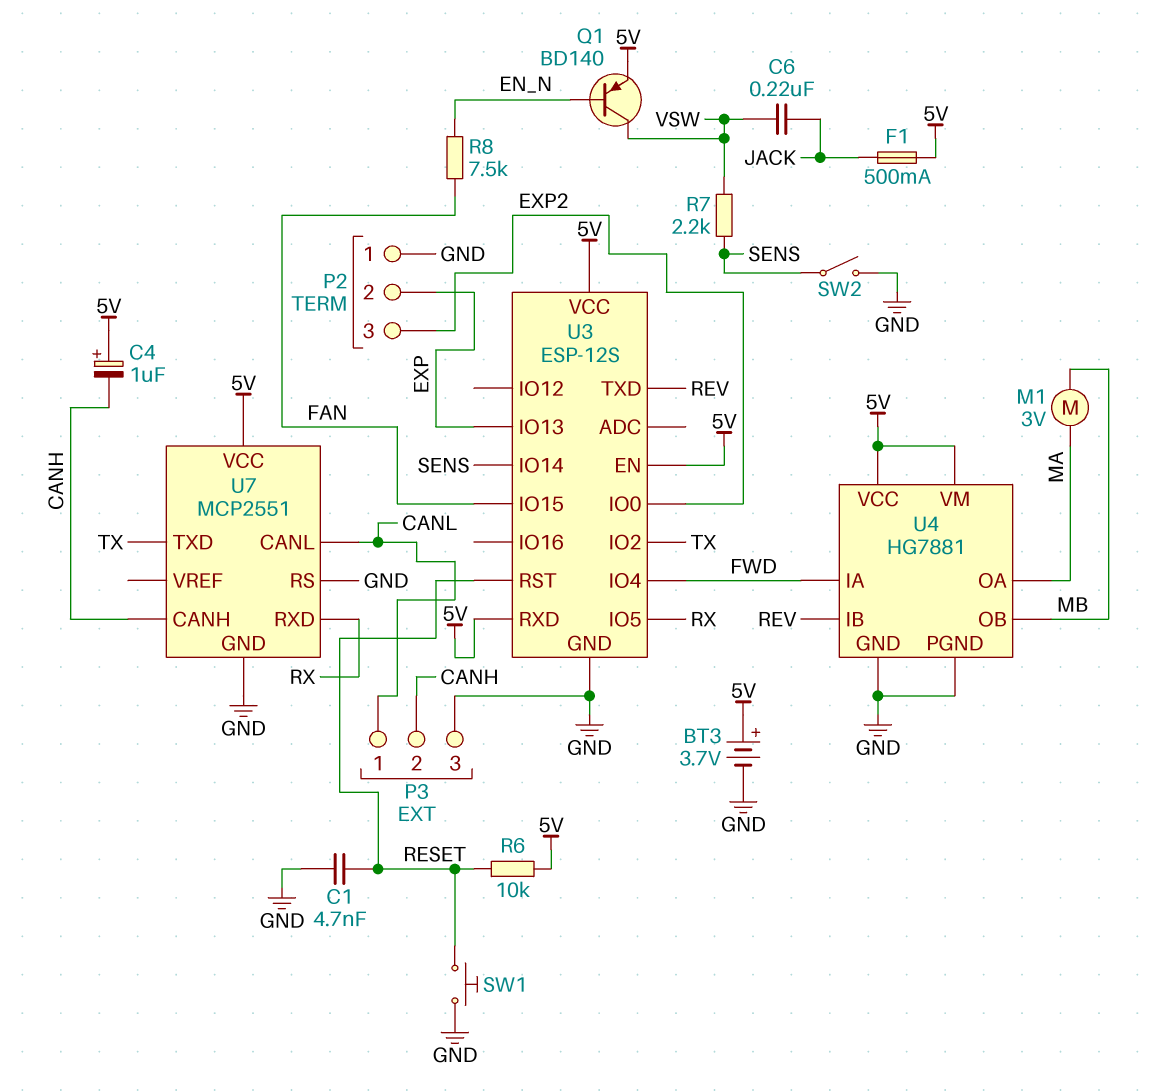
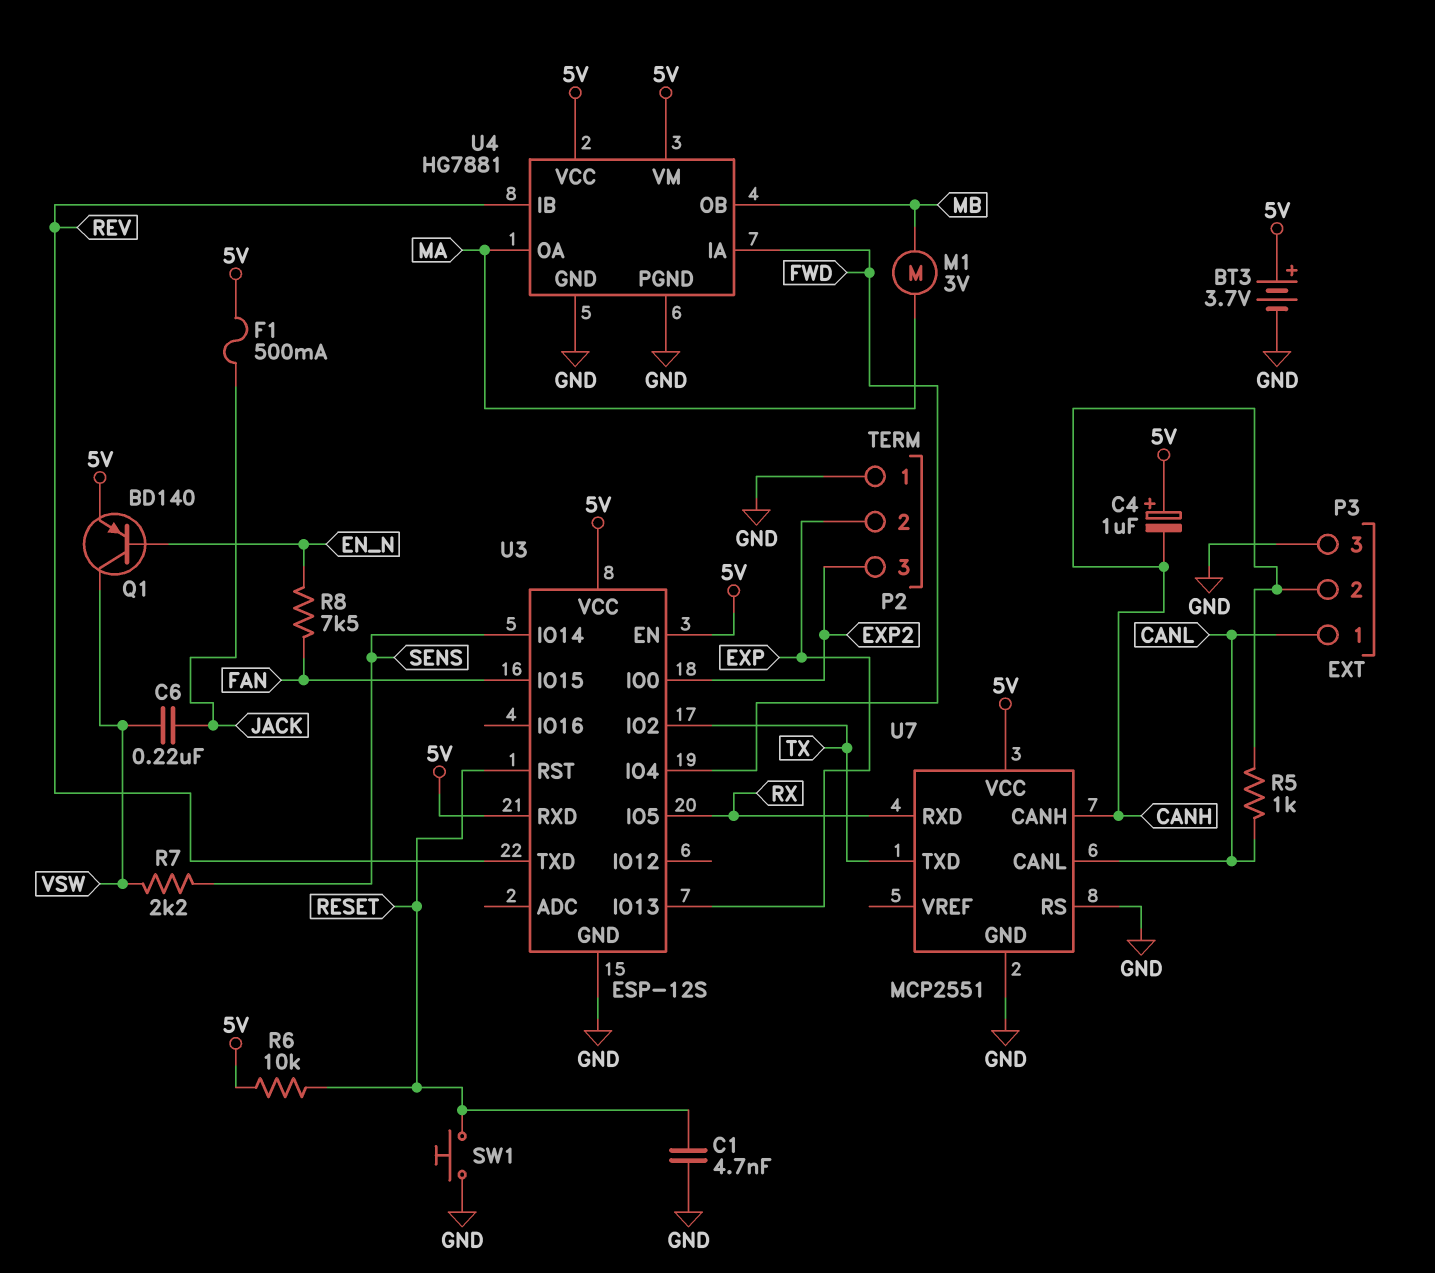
R5: none -> 1k (CANH, CANL)
SW2: switch (GND, SENS) -> none

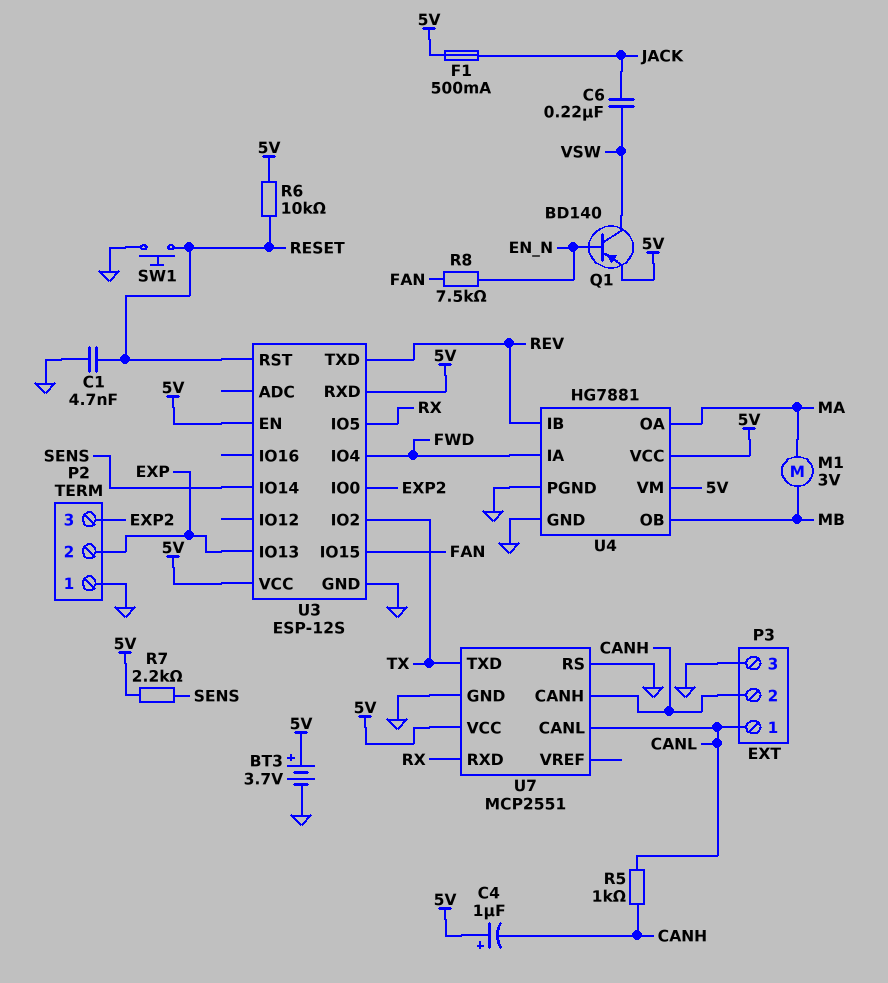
R7: 2.2k (SENS, VSW) -> 2.2k (5V, SENS)

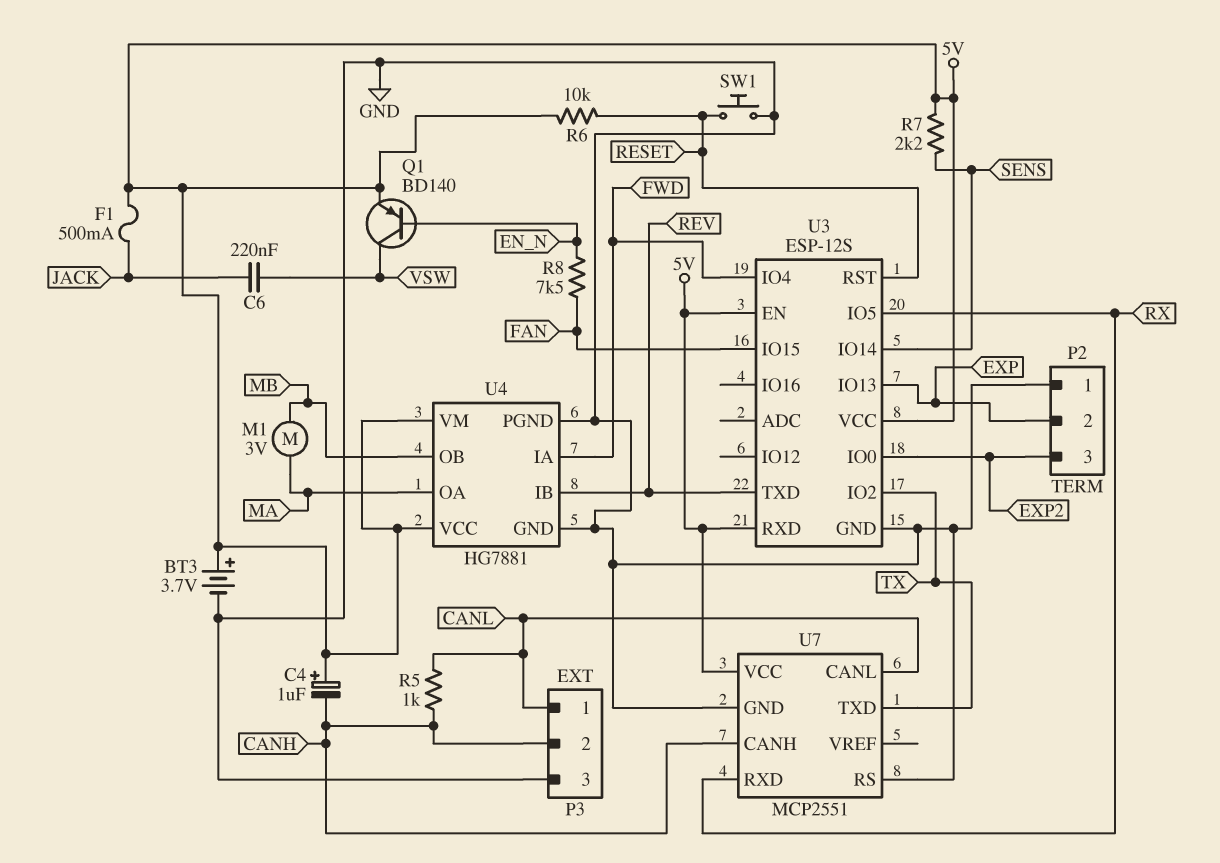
C1: 4.7nF (GND, RESET) -> none

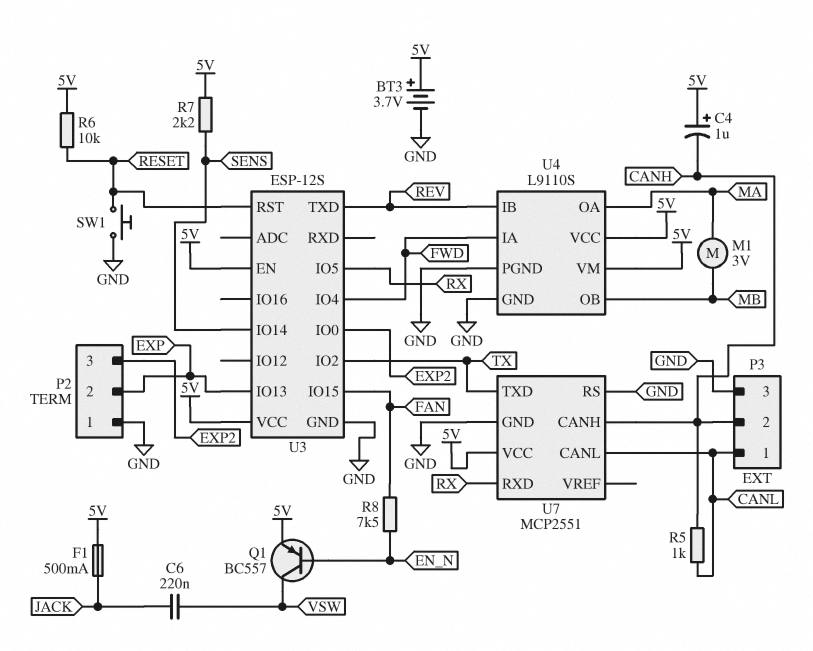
Q1: PNP BD140 (B EN_N, C VSW, E 5V) -> PNP BC557 (B EN_N, C VSW, E 5V)
U3 pin RXD: 5V -> none
U4: HG7881 -> L9110S

